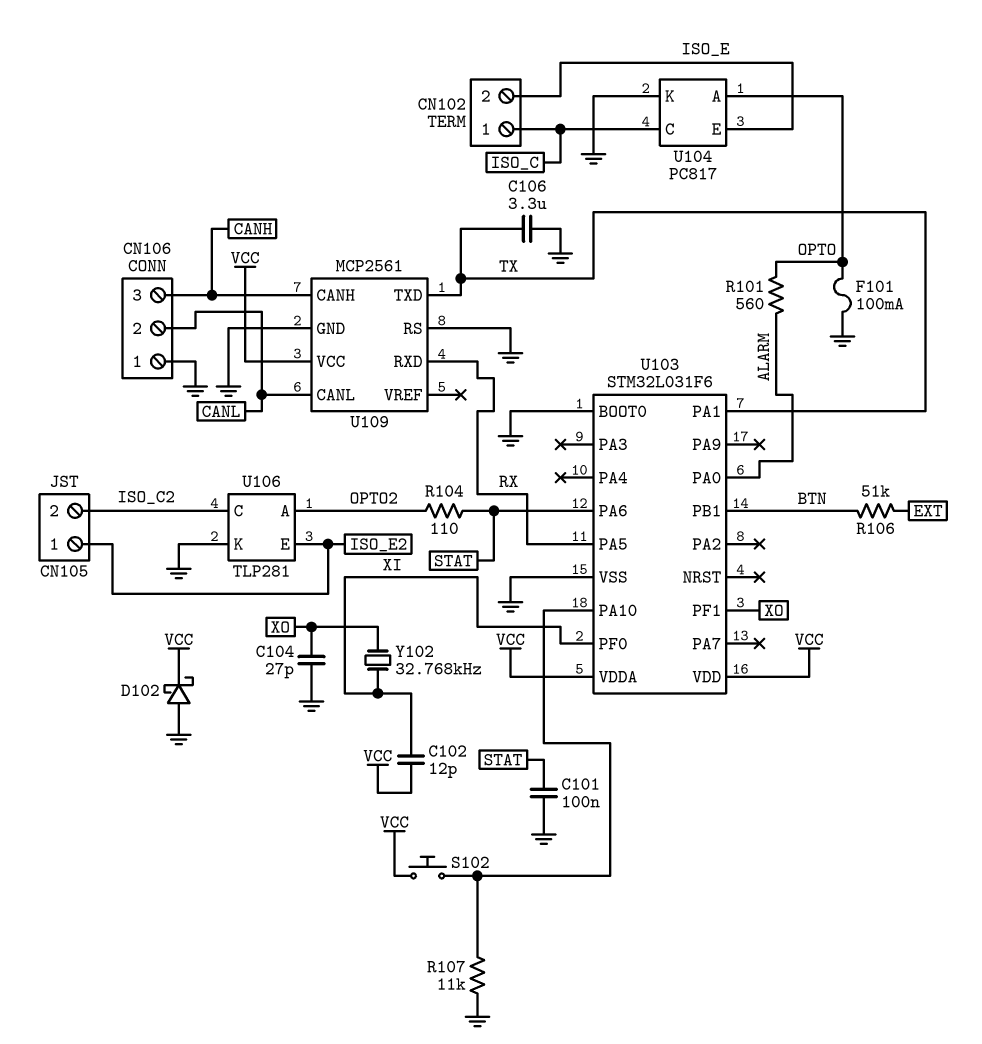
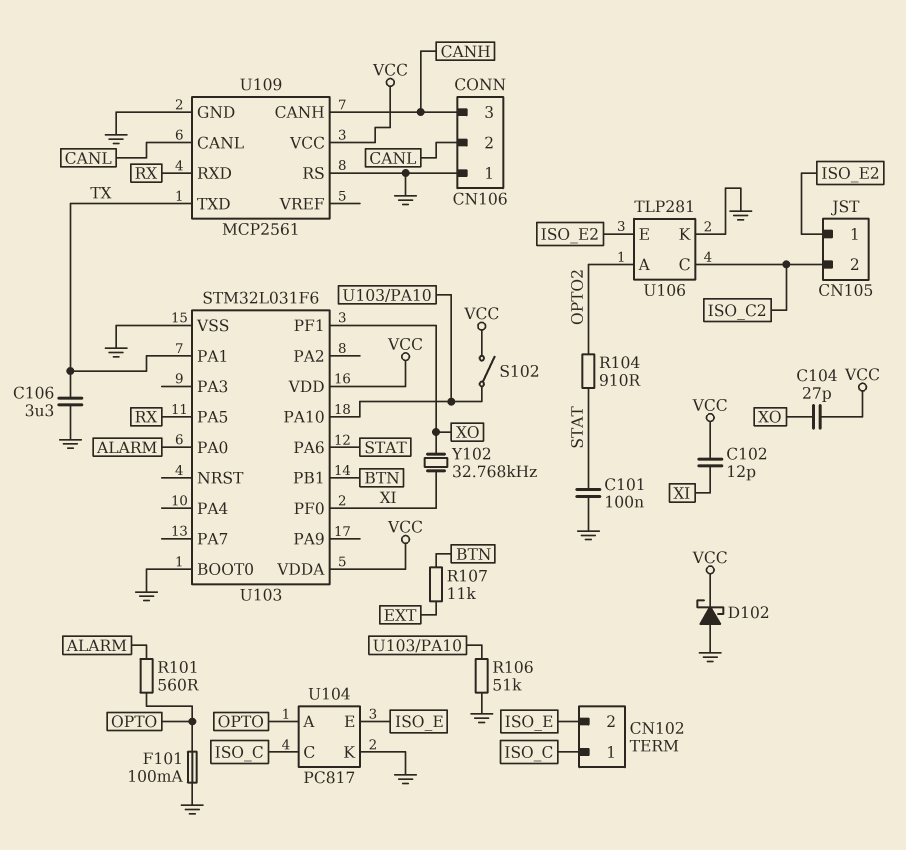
C104: 27pF (GND, XO) -> 27pF (VCC, XO)
R104: 110 (OPTO2, STAT) -> 910 (OPTO2, STAT)
R106: 51k (BTN, EXT) -> 51k (GND, U103/PA10)
R107: 11k (GND, U103/PA10) -> 11k (BTN, EXT)
S102: button (U103/PA10, VCC) -> switch (U103/PA10, VCC)

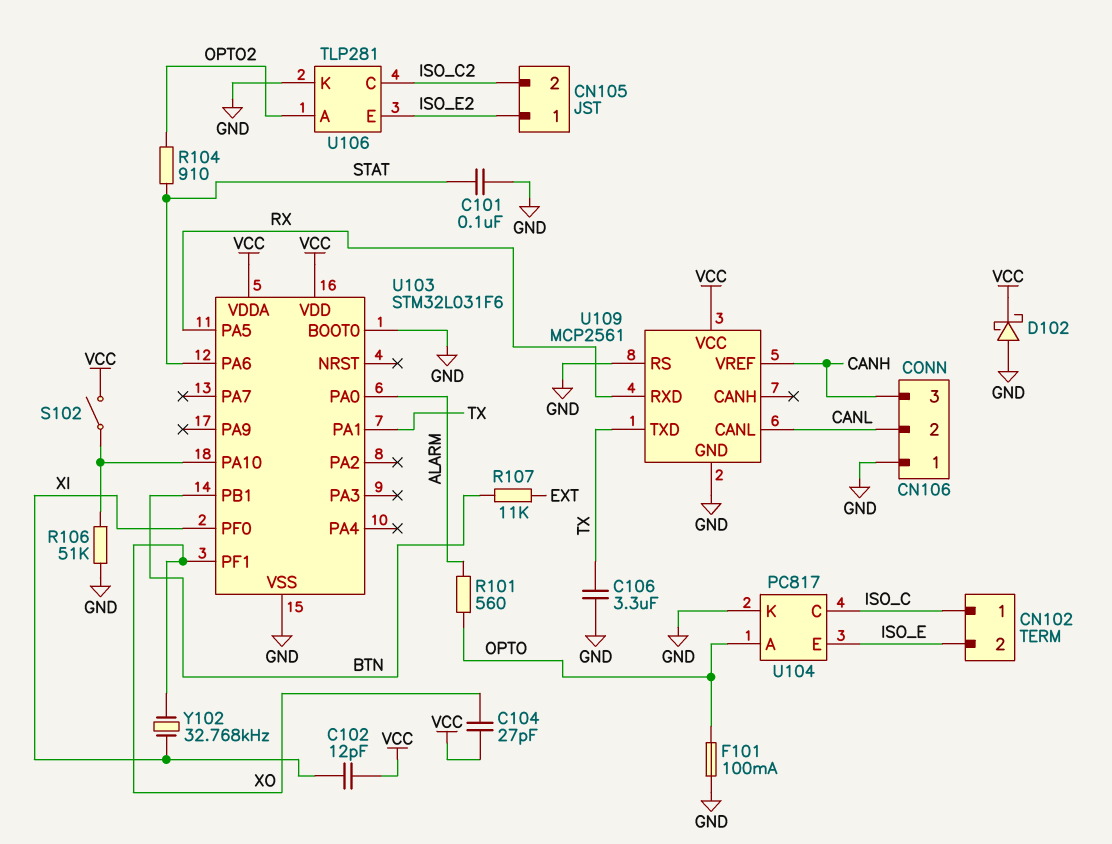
U109 pin CANH: CANH -> none
U109 pin VREF: none -> CANH

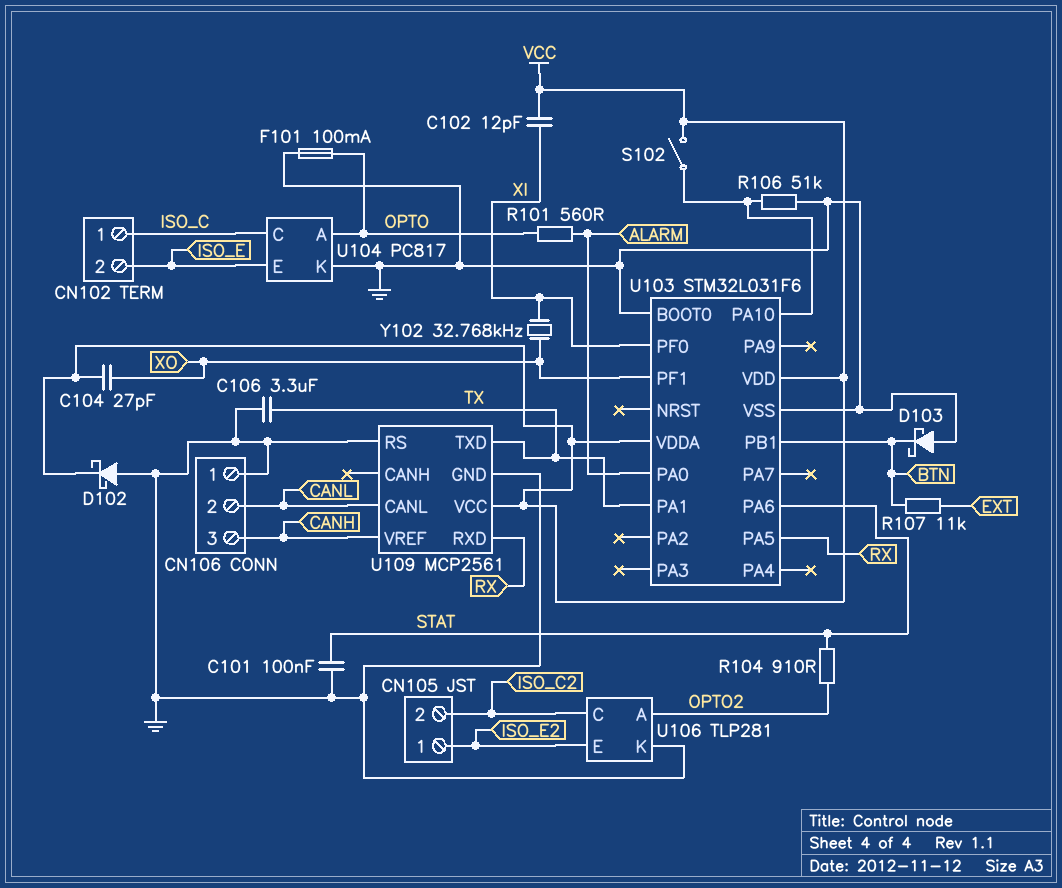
D103: none -> schottky (A GND, K BTN)

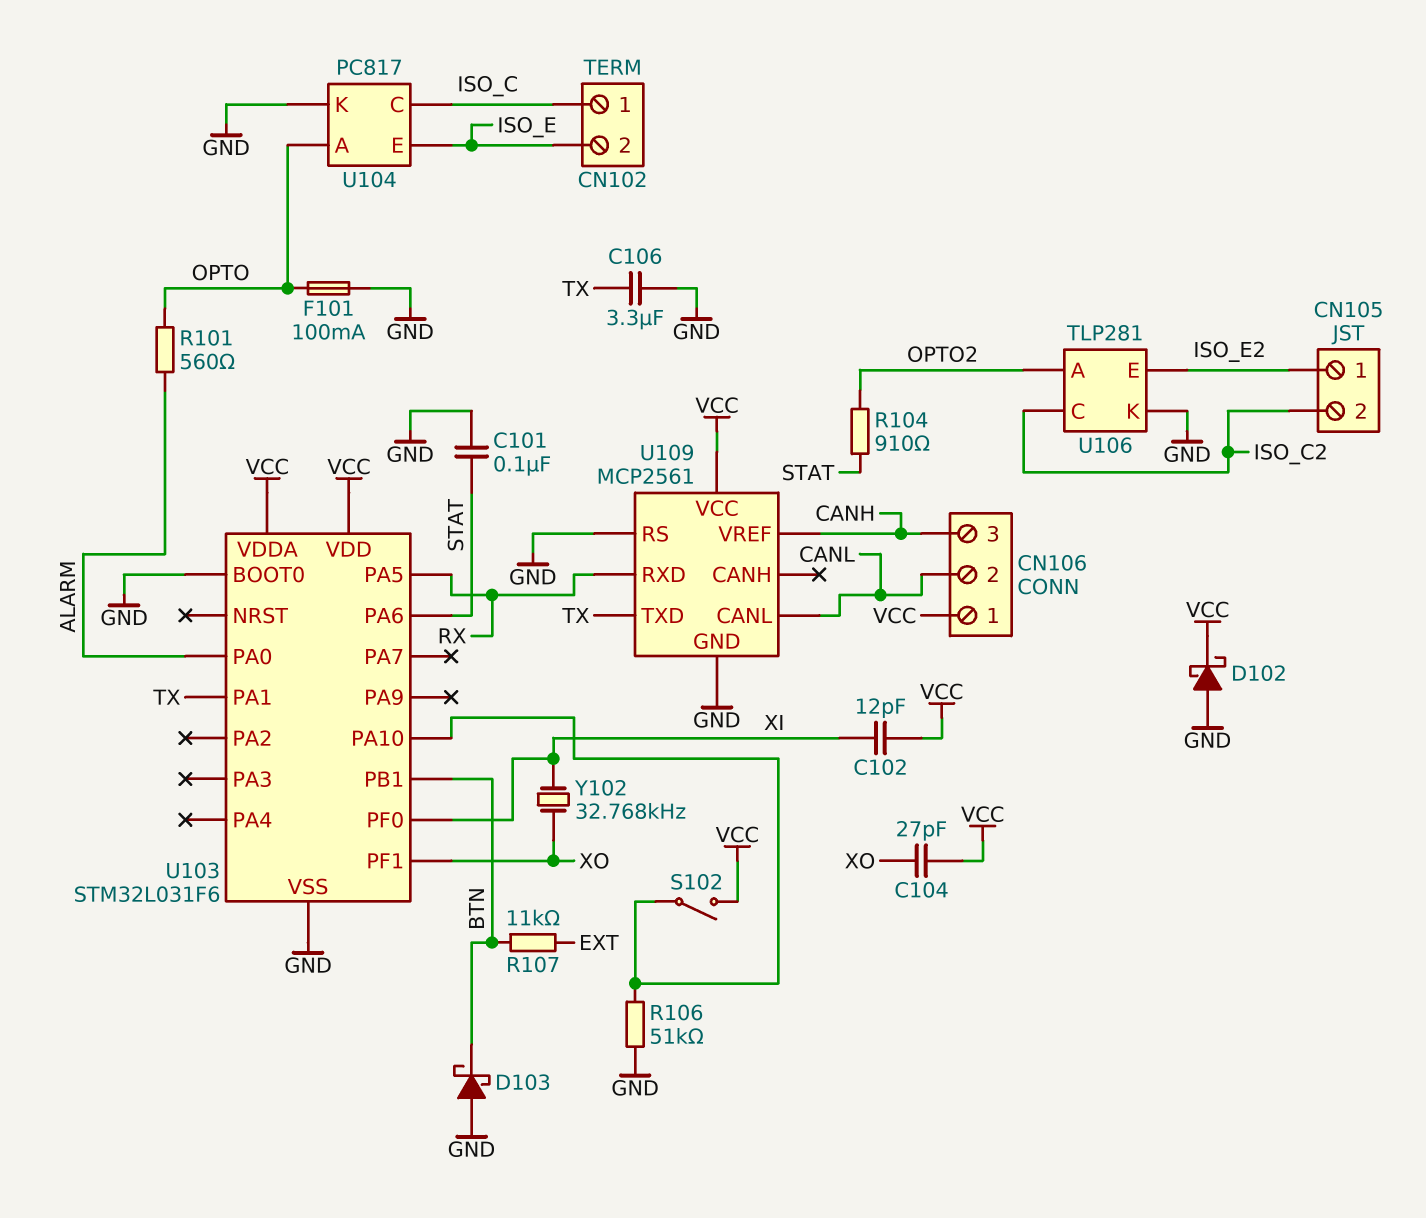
CN106 pin 1: GND -> VCC

